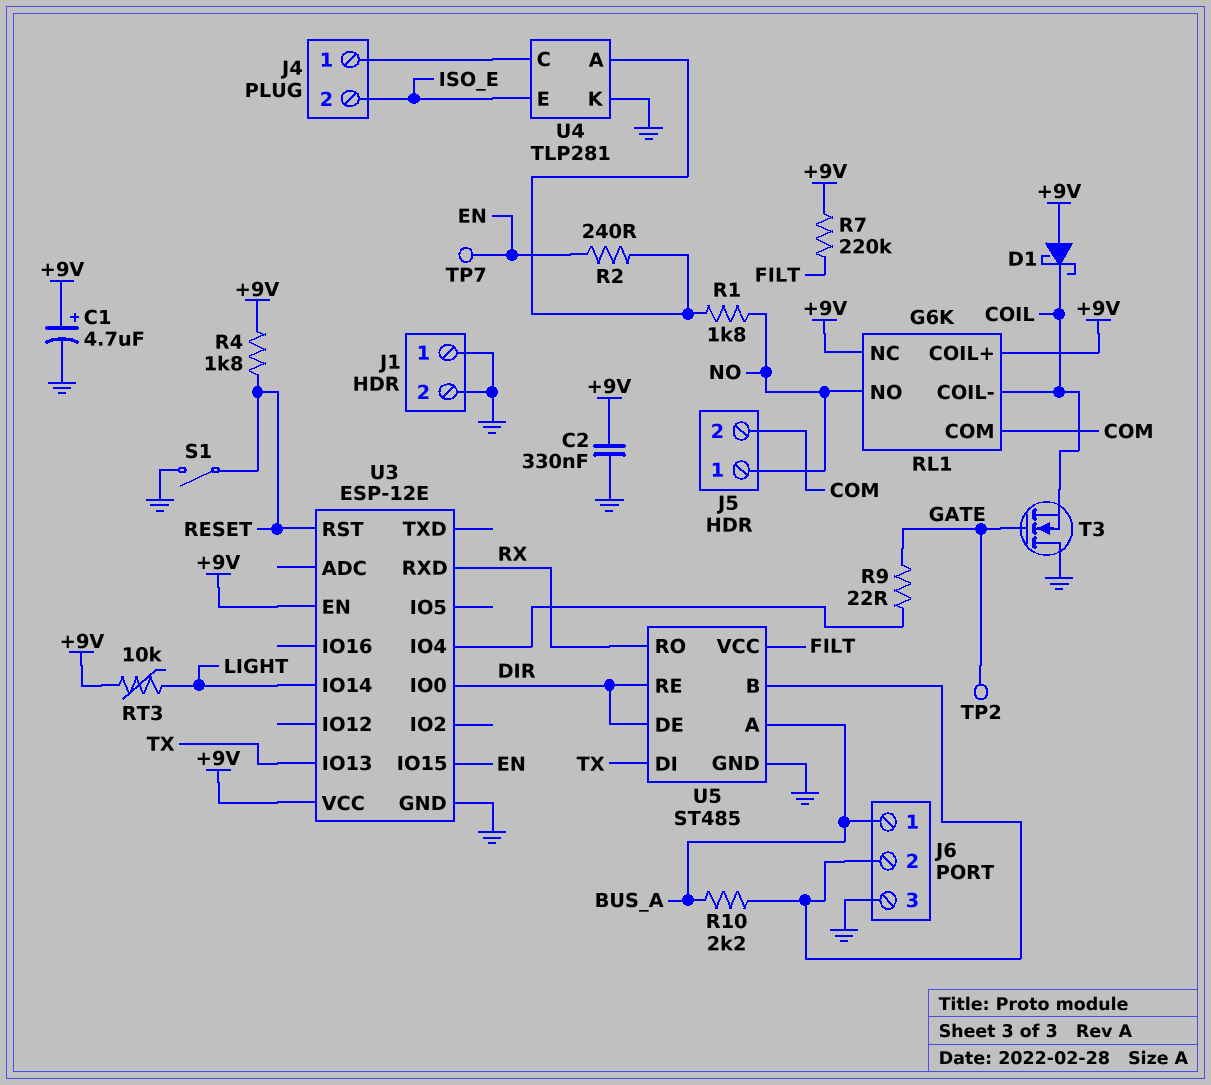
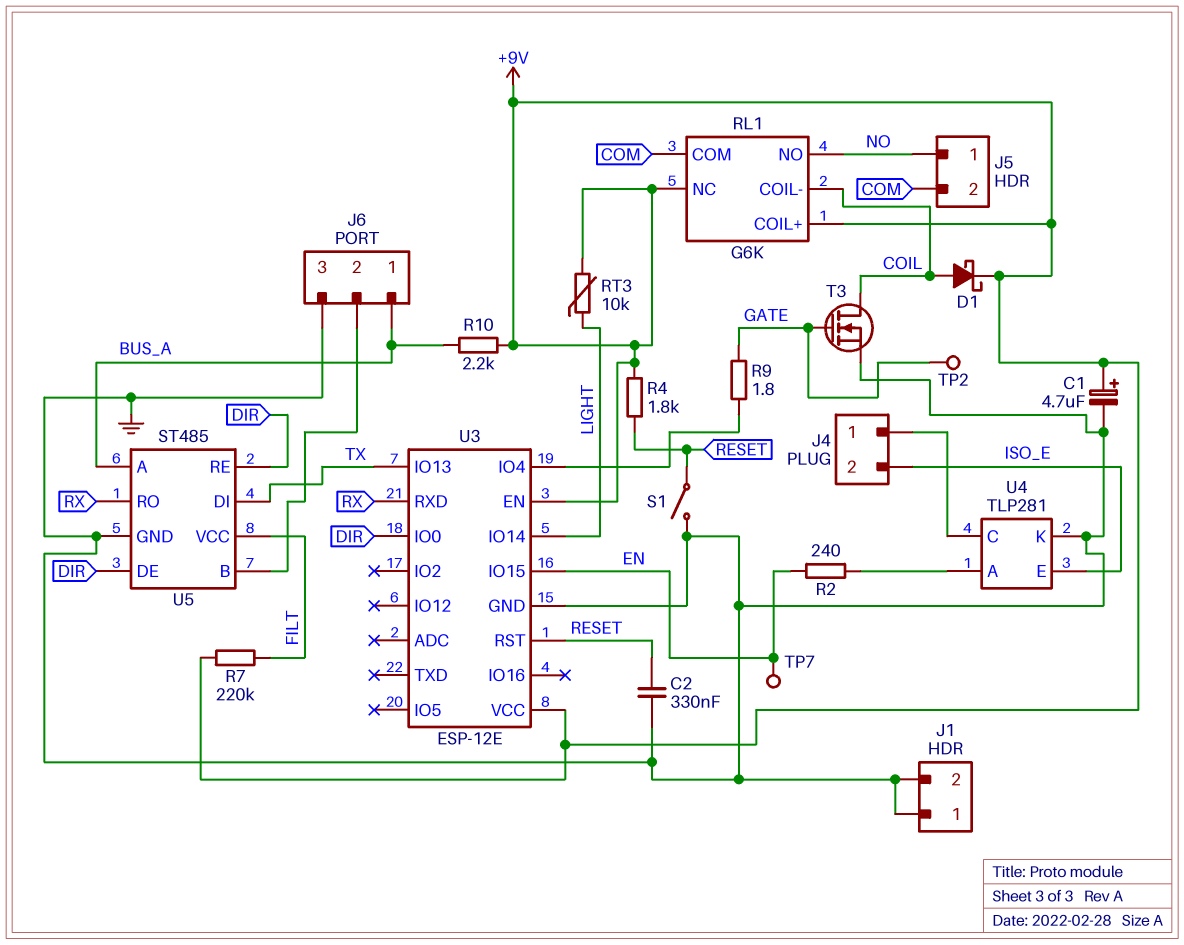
C2: 330nF (+9V, GND) -> 330nF (GND, RESET)
D1: schottky (A +9V, K COIL) -> schottky (A COIL, K +9V)
R1: 1.8k (NO, U4/A) -> none
R9: 22 (GATE, U3/IO4) -> 1.8 (GATE, U3/IO4)
R10: 2.2k (BUS_A, J6/2) -> 2.2k (+9V, BUS_A)
T3: NMOS (G GATE, D GND, S COIL) -> NMOS (G GATE, D COIL, S GND)

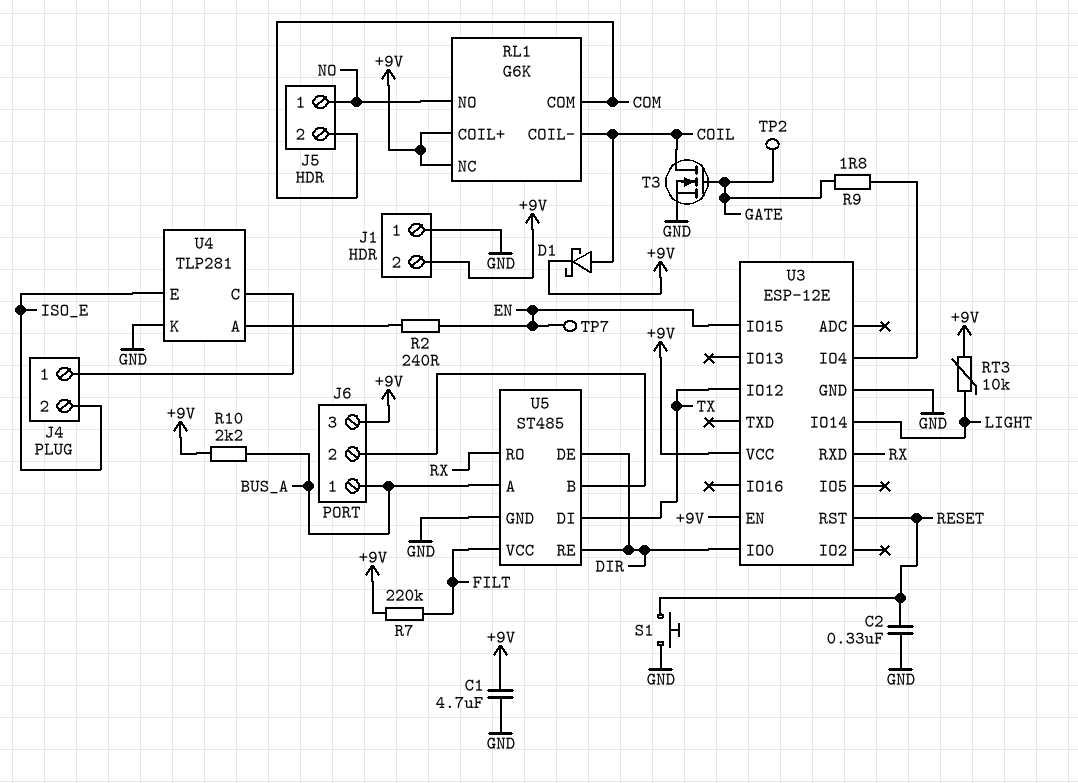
C1: 4.7uF (plus +9V, minus GND) -> 4.7uF (+9V, GND)
J1 pin 2: GND -> +9V
J6 pin 3: GND -> +9V
R4: 1.8k (+9V, RESET) -> none
S1: switch (GND, RESET) -> button (GND, RESET)
U3 pin IO12: none -> TX
U3 pin IO13: TX -> none

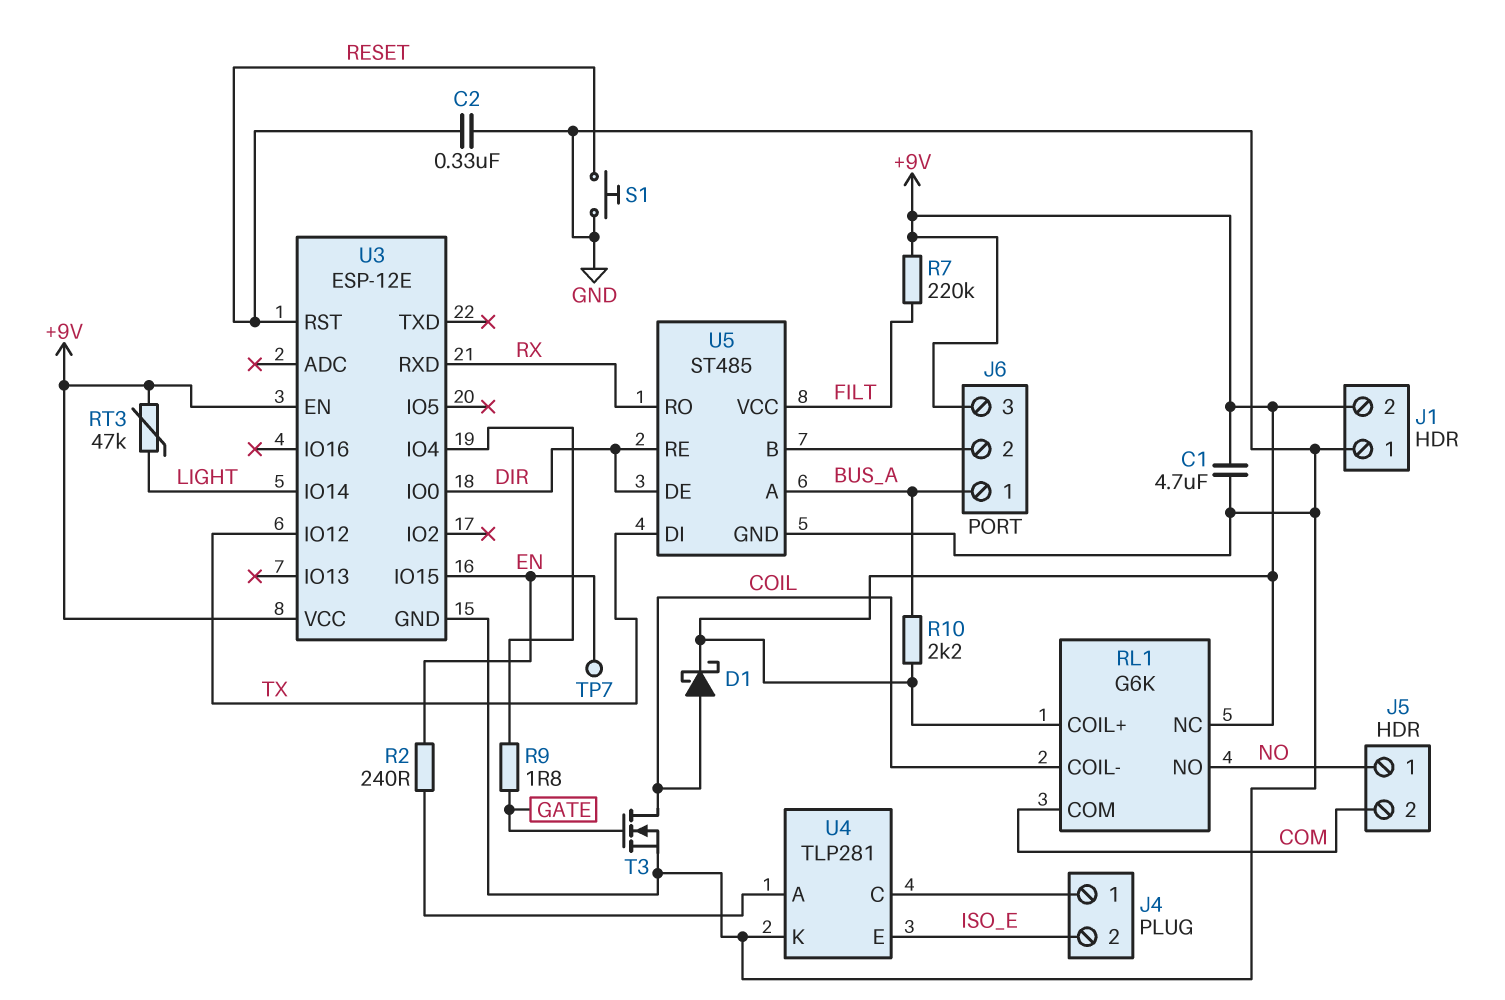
RT3: 10k (+9V, LIGHT) -> 47k (+9V, LIGHT)
TP2: test point (GATE) -> none

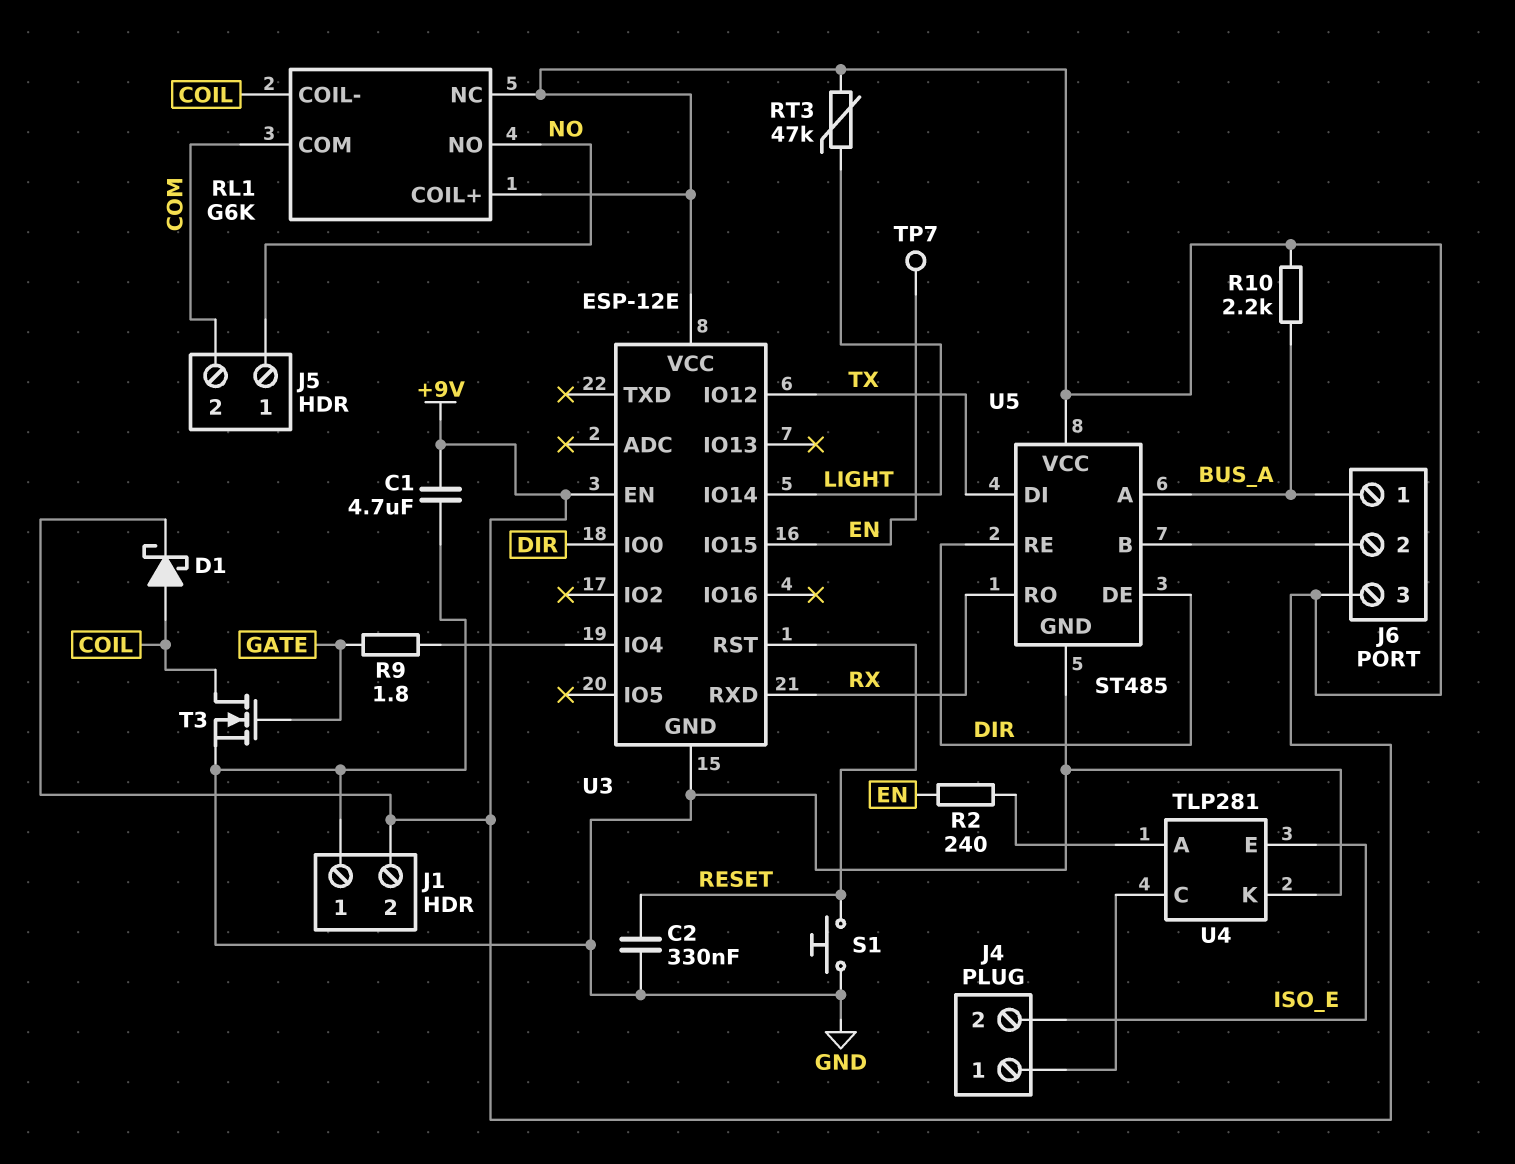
R7: 220k (+9V, FILT) -> none
U5 pin VCC: FILT -> +9V

